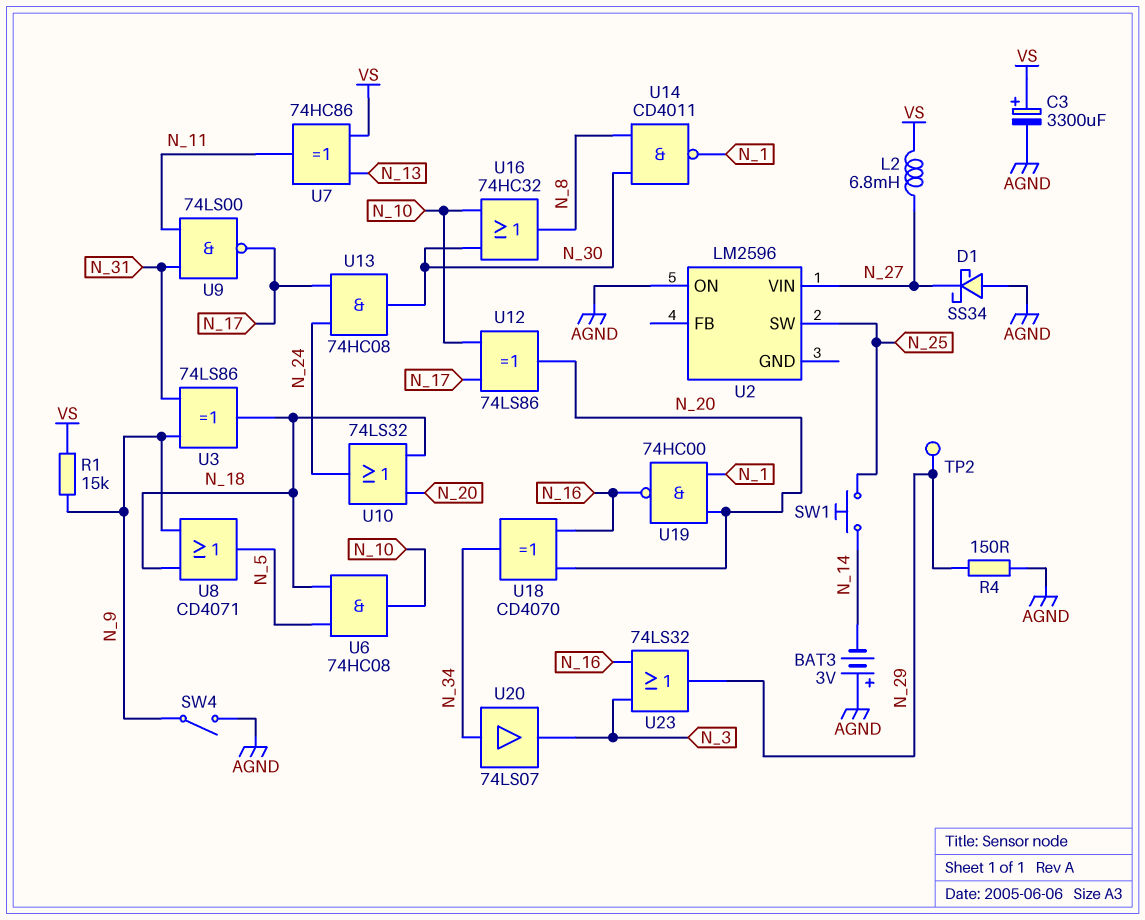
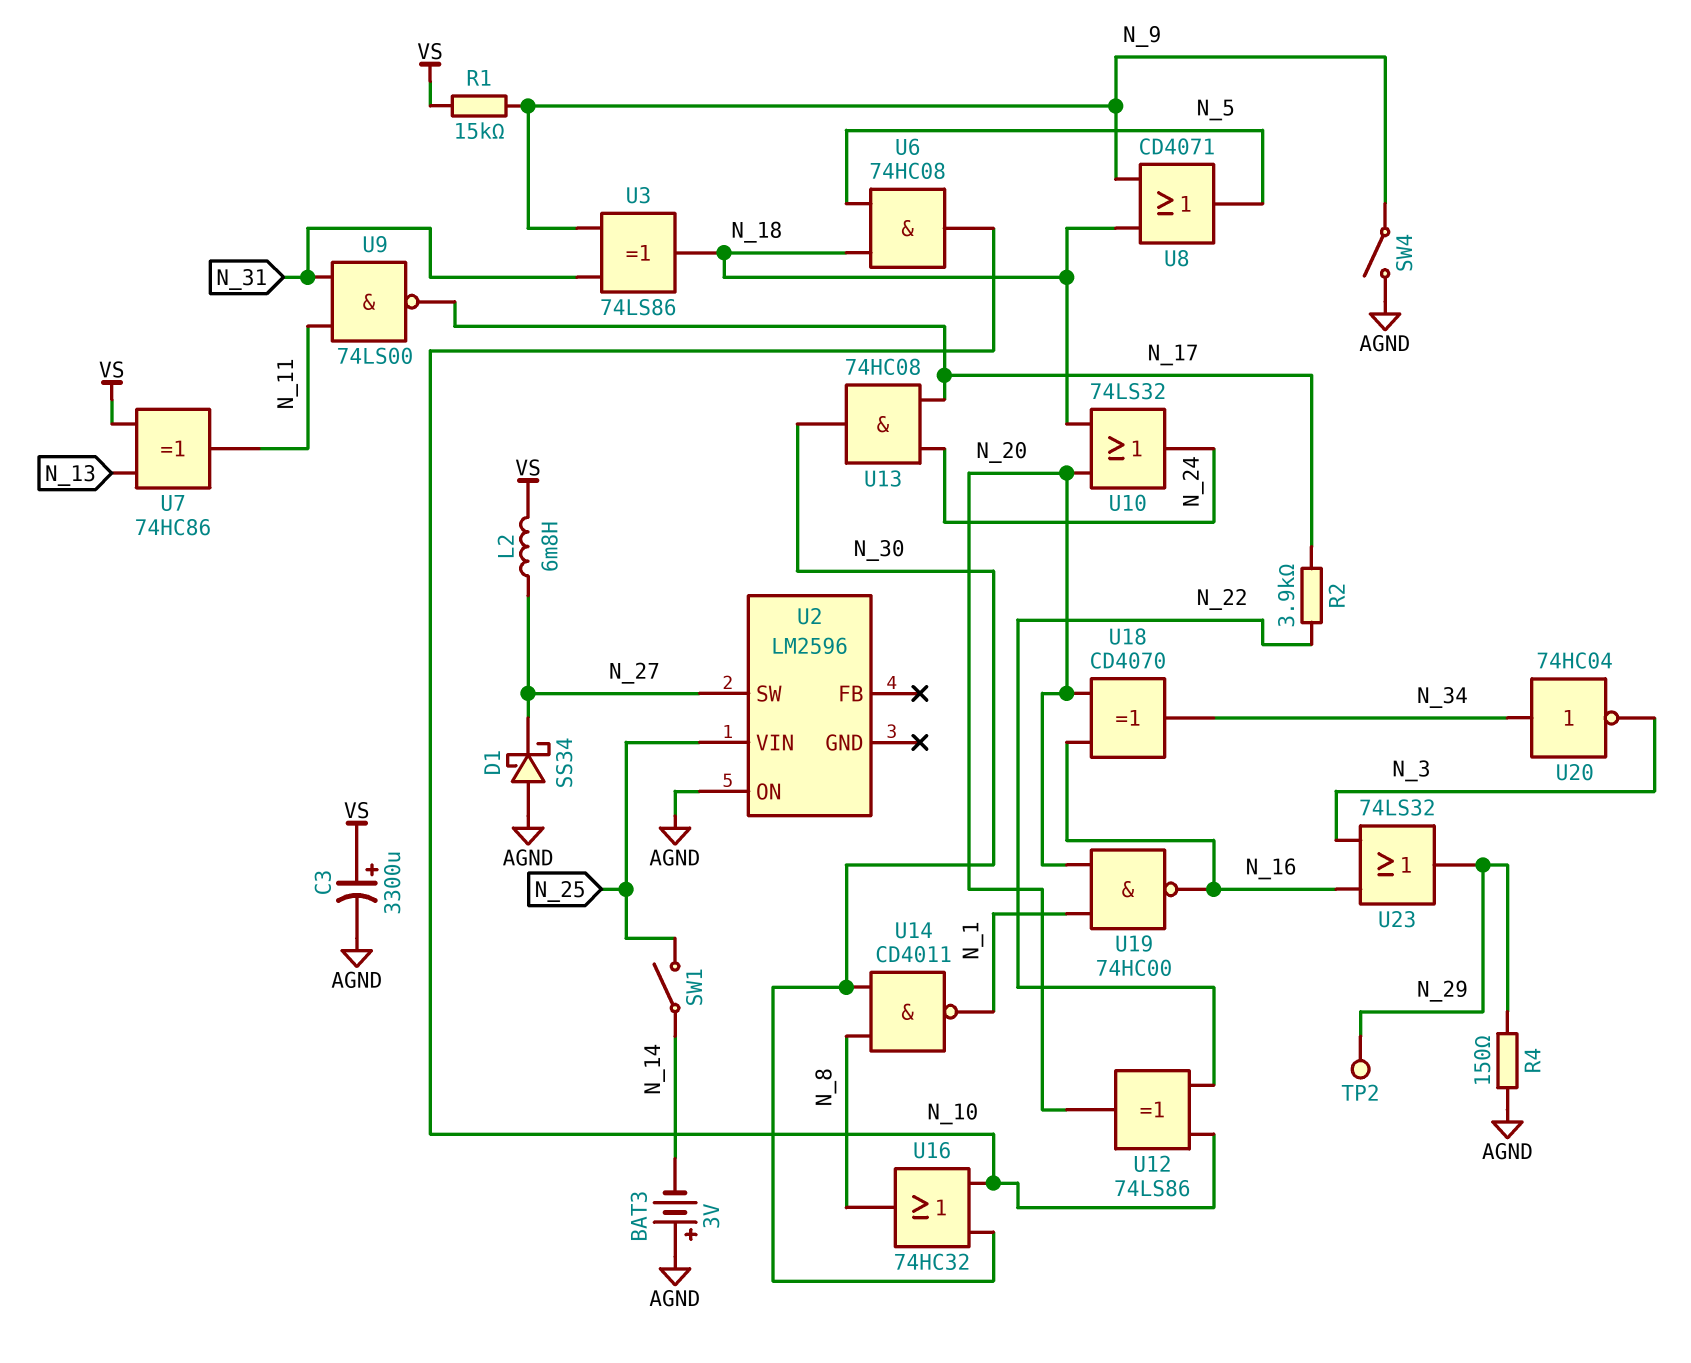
R2: none -> 3.9k (N_17, N_22)
SW1: button (N_14, N_25) -> switch (N_14, N_25)
U2 pin SW: N_25 -> N_27
U2 pin VIN: N_27 -> N_25
U12: XOR 74LS86 (in N_10, in N_17, out N_20) -> XOR 74LS86 (in N_10, in N_22, out N_20)
U20: buffer 74LS07 (in N_34, out N_3) -> NOT 74HC04 (in N_34, out N_3)

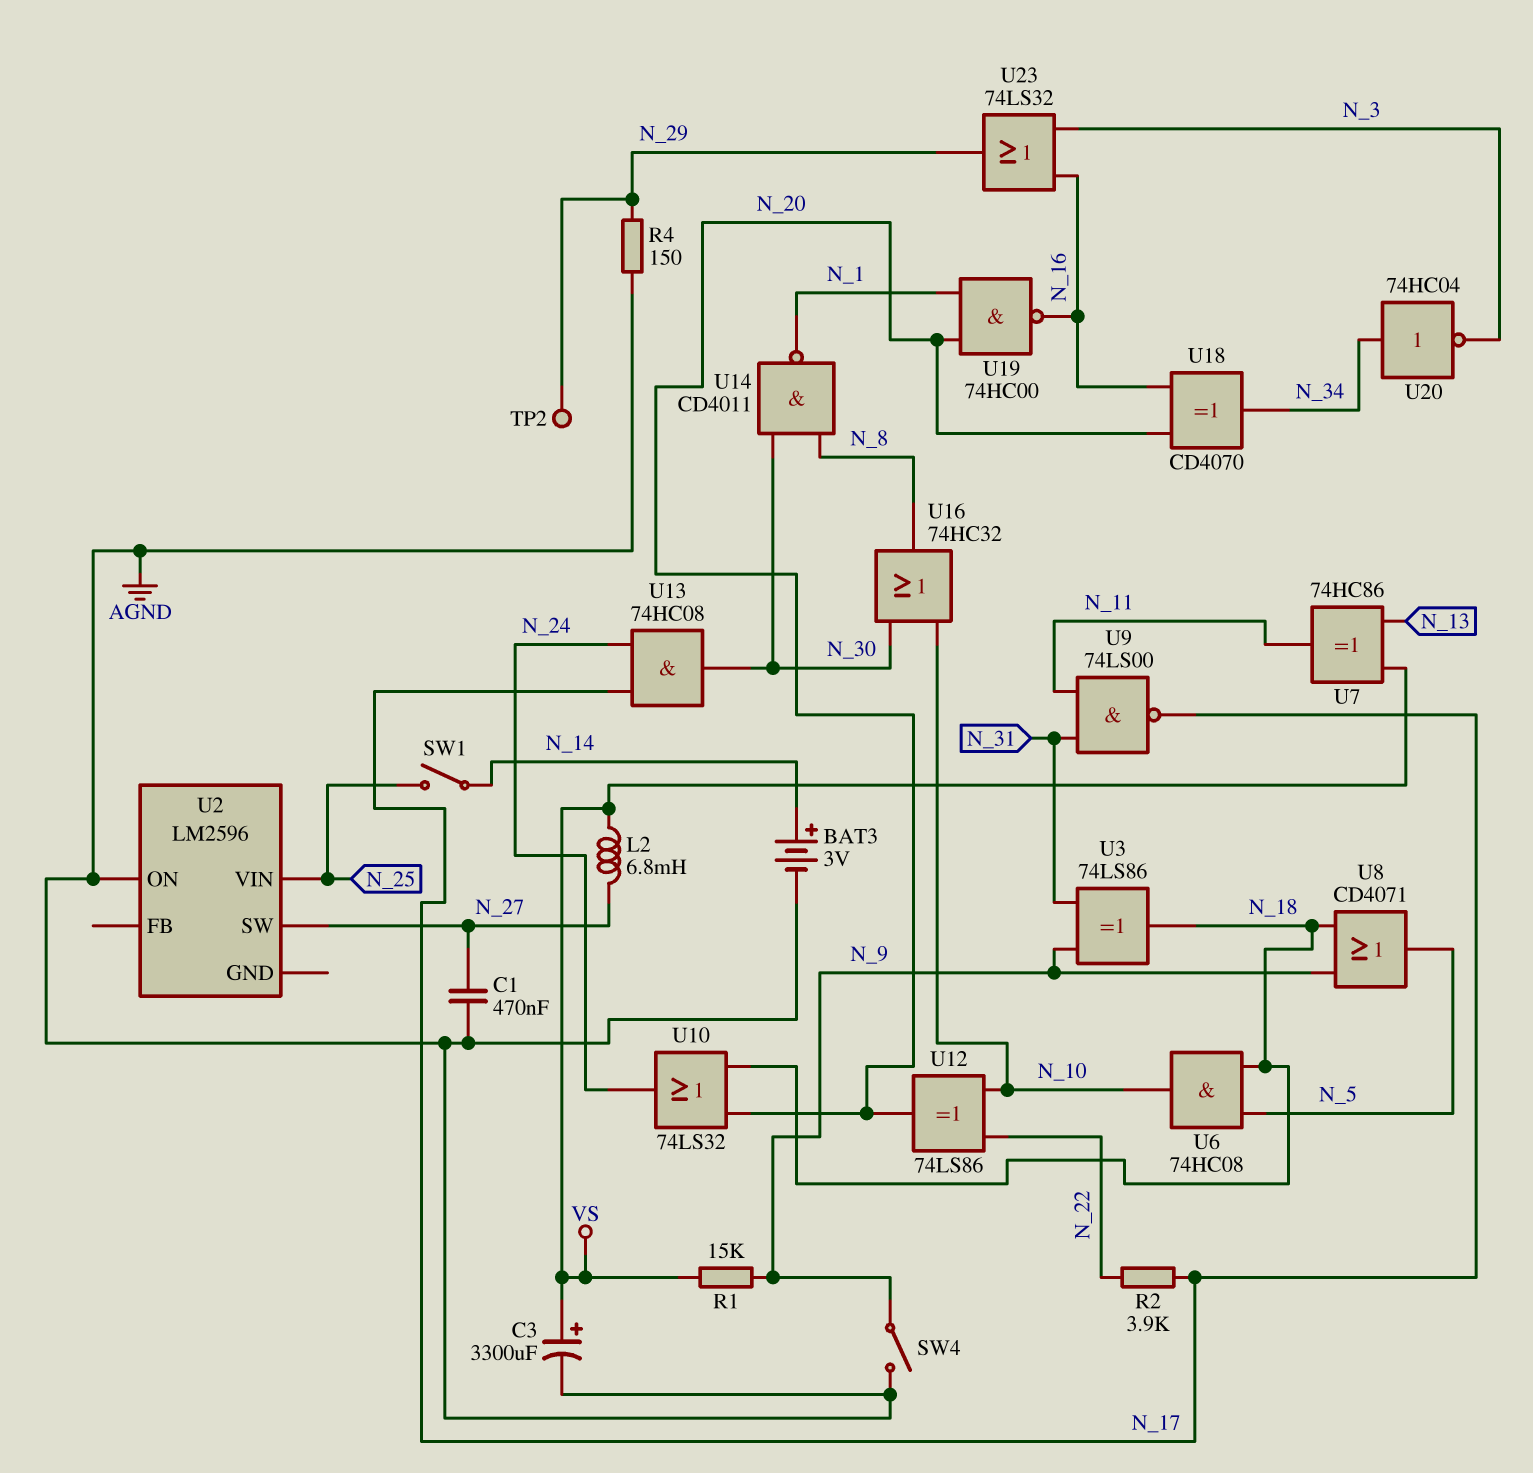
BAT3: 3V (plus AGND, minus N_14) -> 3V (plus N_14, minus AGND)
C1: none -> 470nF (AGND, N_27)
D1: schottky SS34 (A AGND, K N_27) -> none

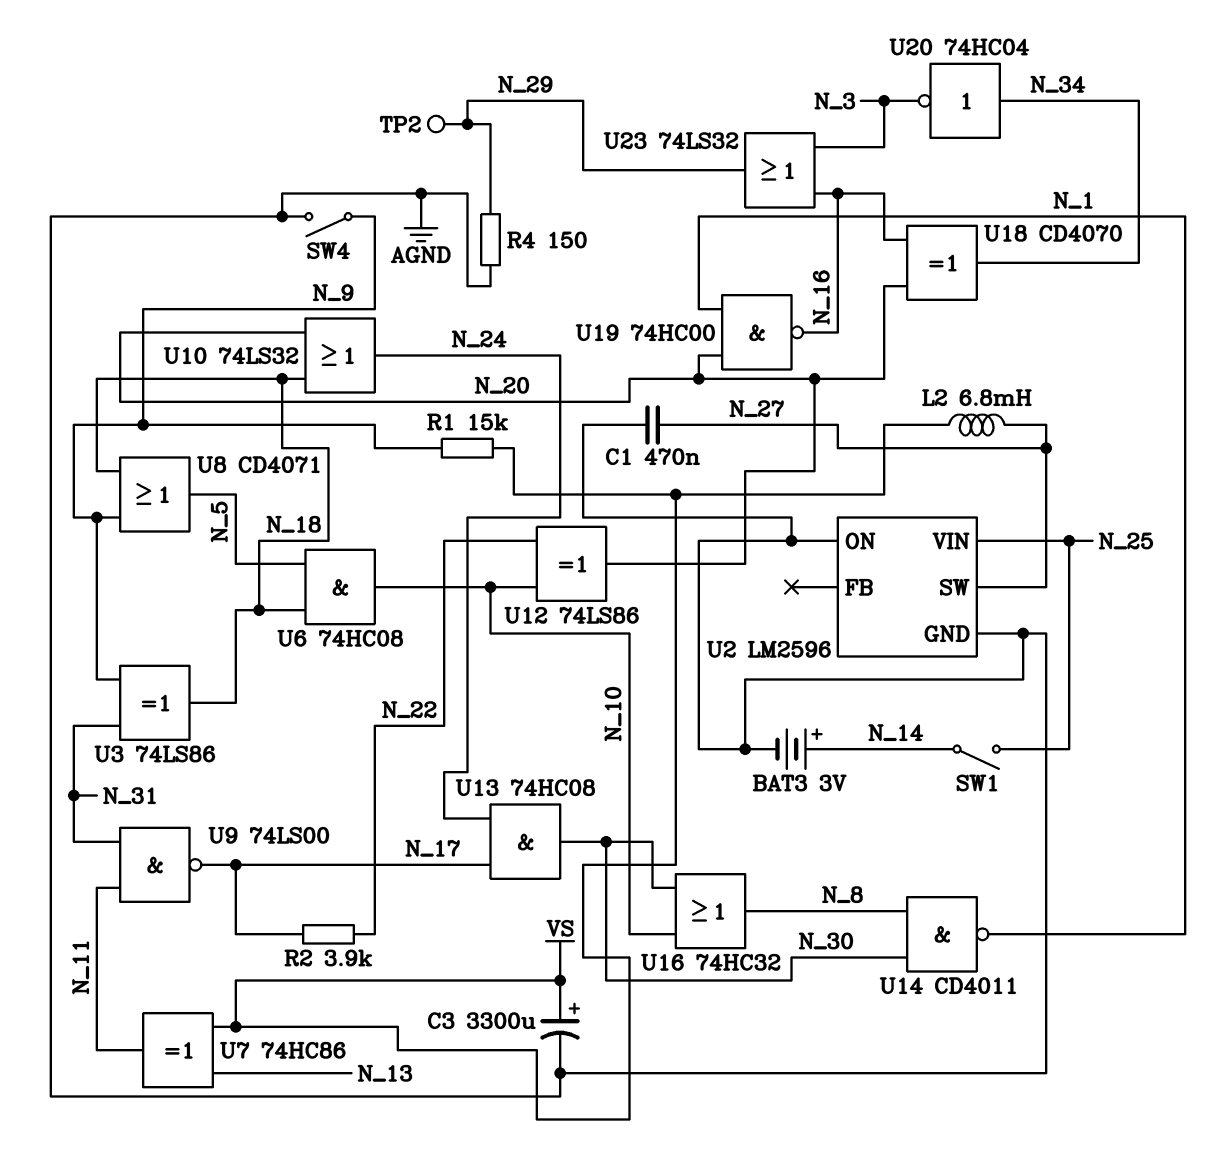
U2 pin GND: none -> AGND

